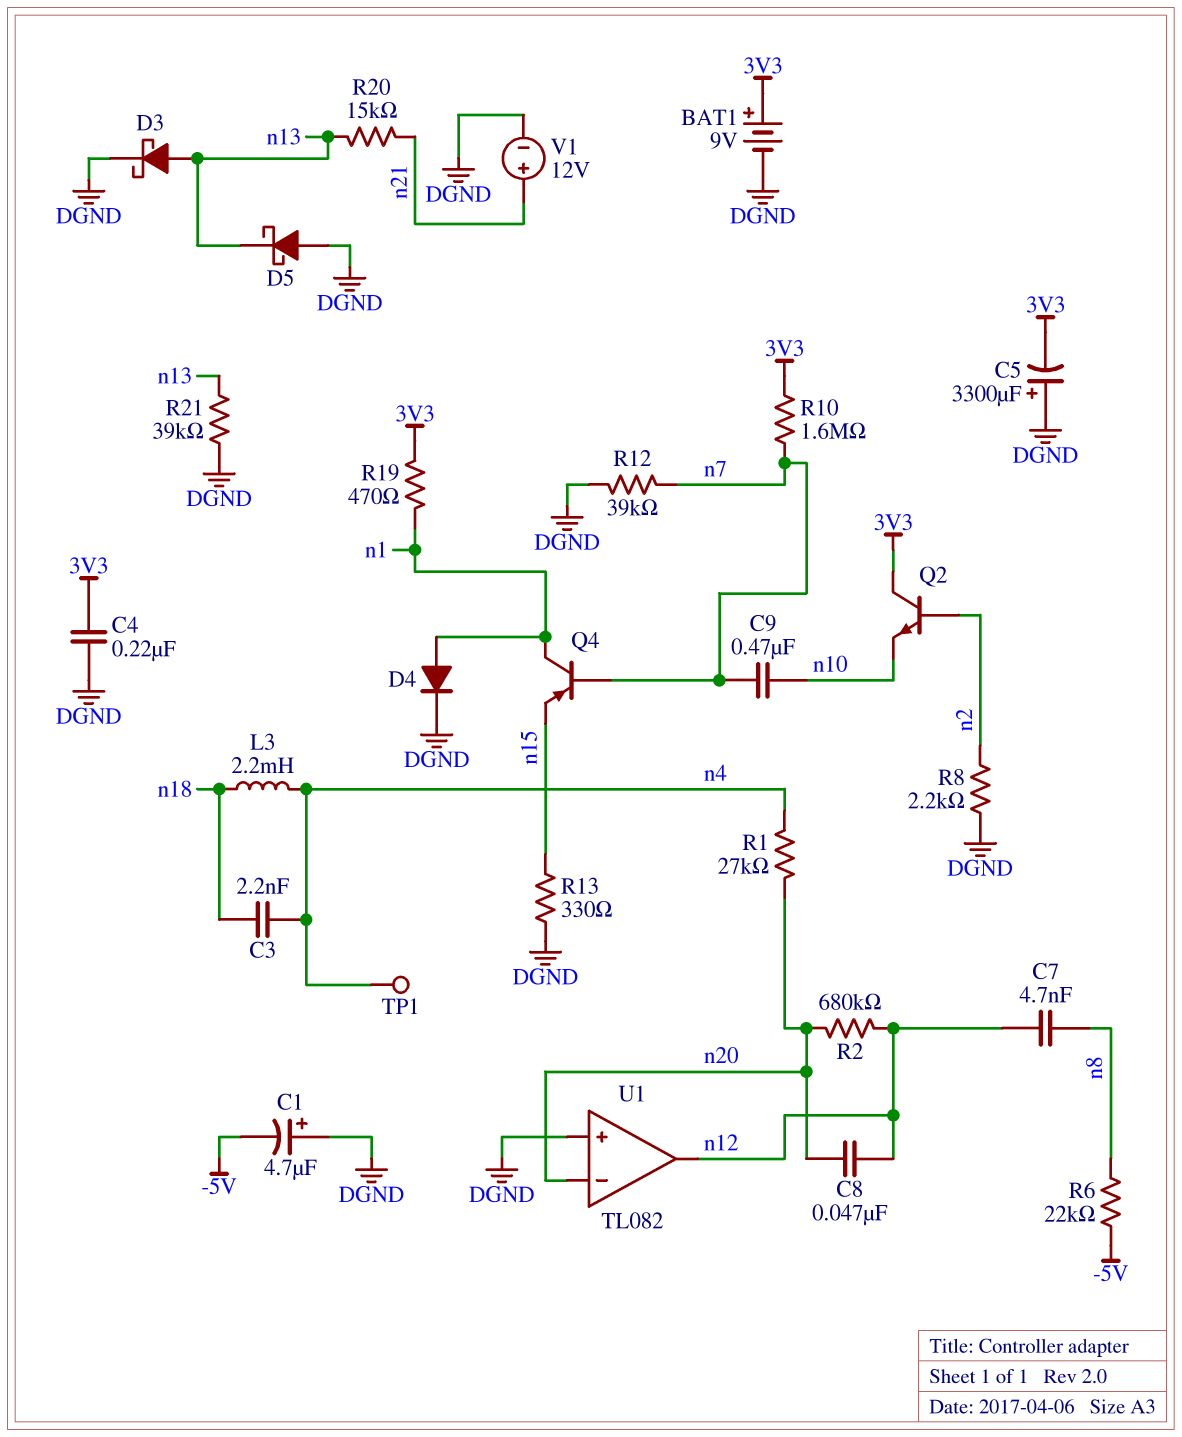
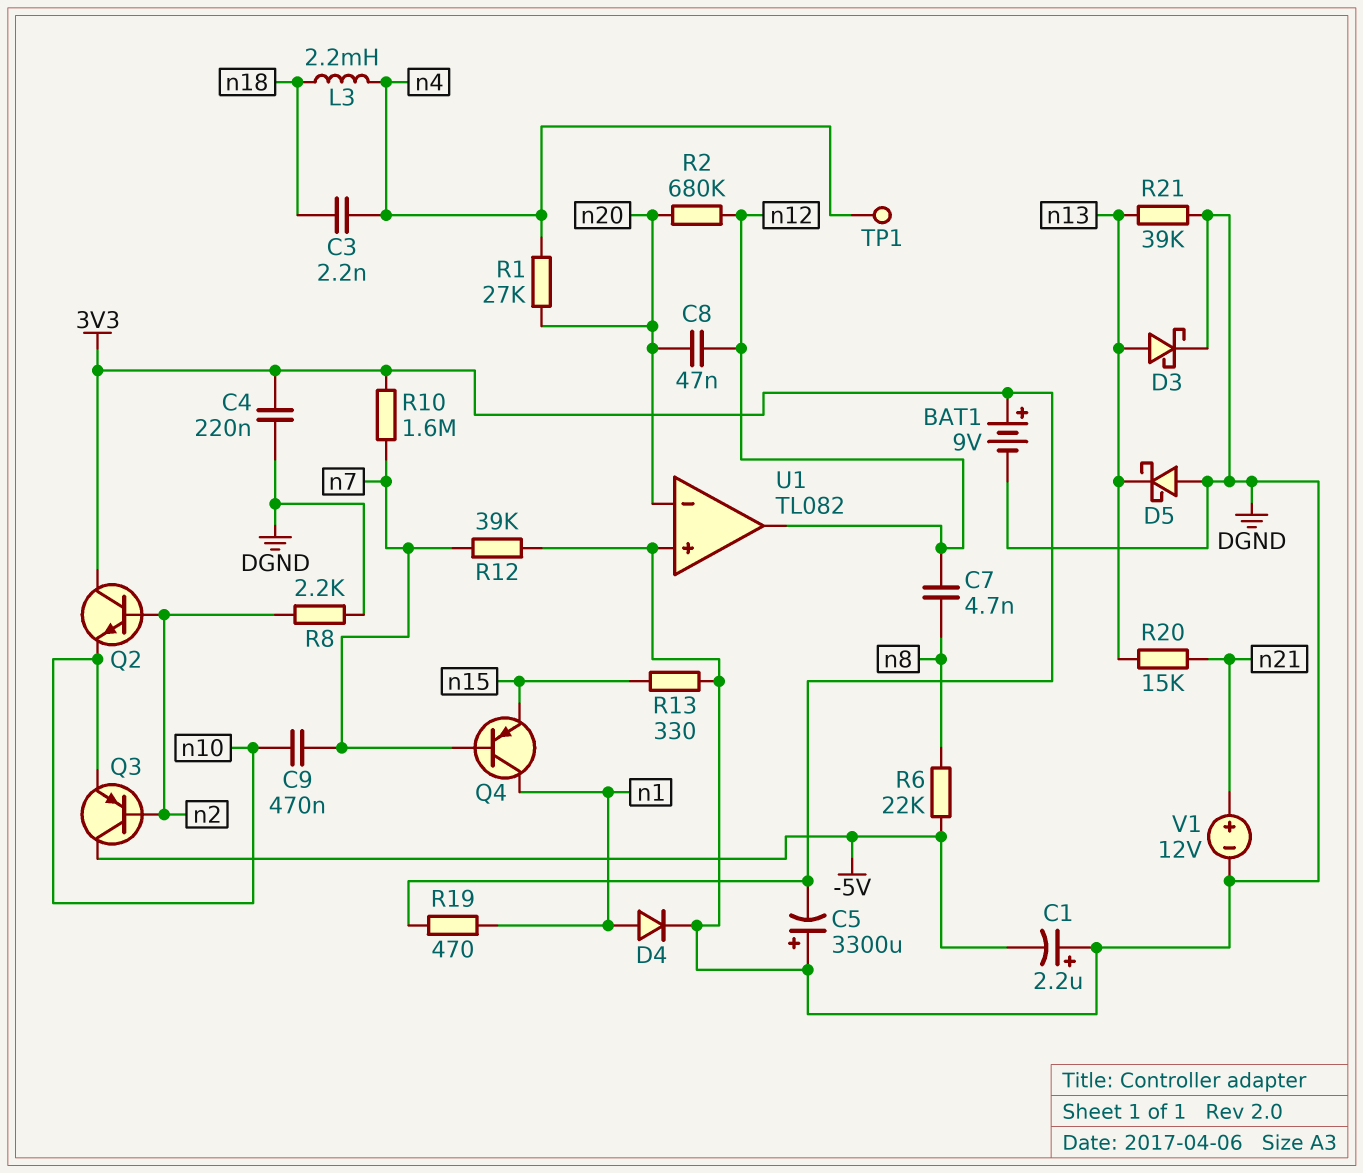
C1: 4.7uF (plus DGND, minus -5V) -> 2.2uF (plus DGND, minus -5V)
Q3: none -> PNP (B n2, C -5V, E n10)

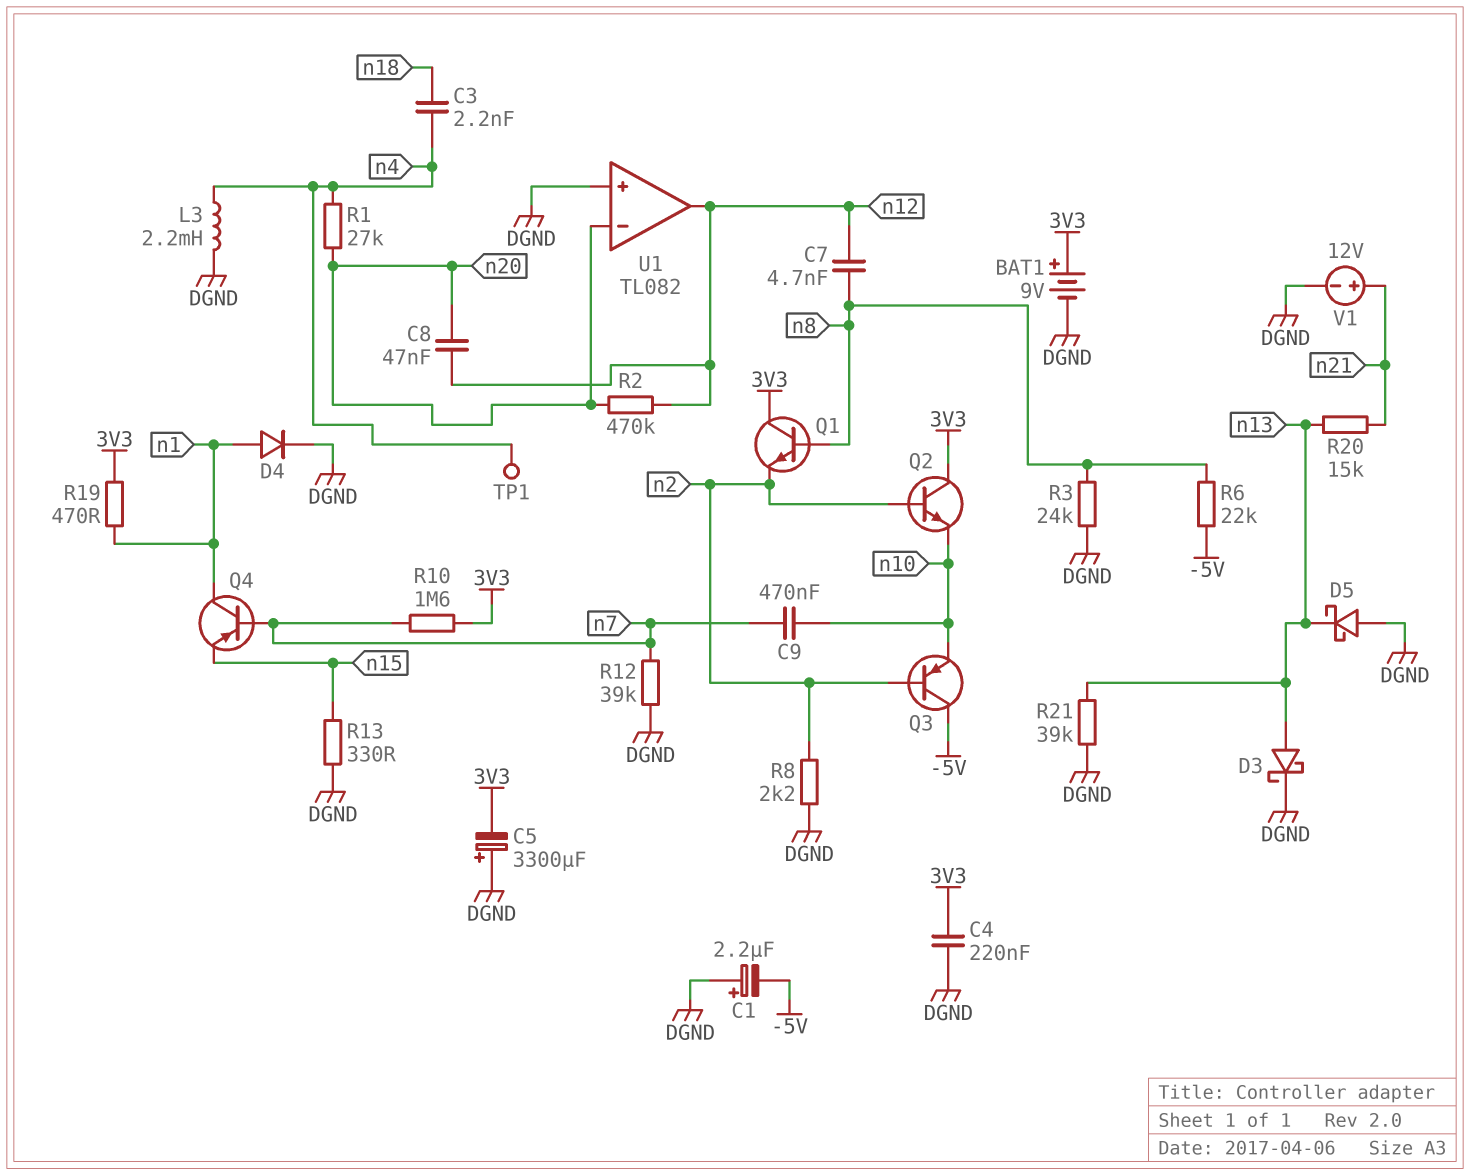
L3: 2.2mH (n4, n18) -> 2.2mH (DGND, n4)
Q1: none -> NPN (B n8, C 3V3, E n2)
R2: 680k (n12, n20) -> 470k (n12, n20)
R3: none -> 24k (DGND, n8)

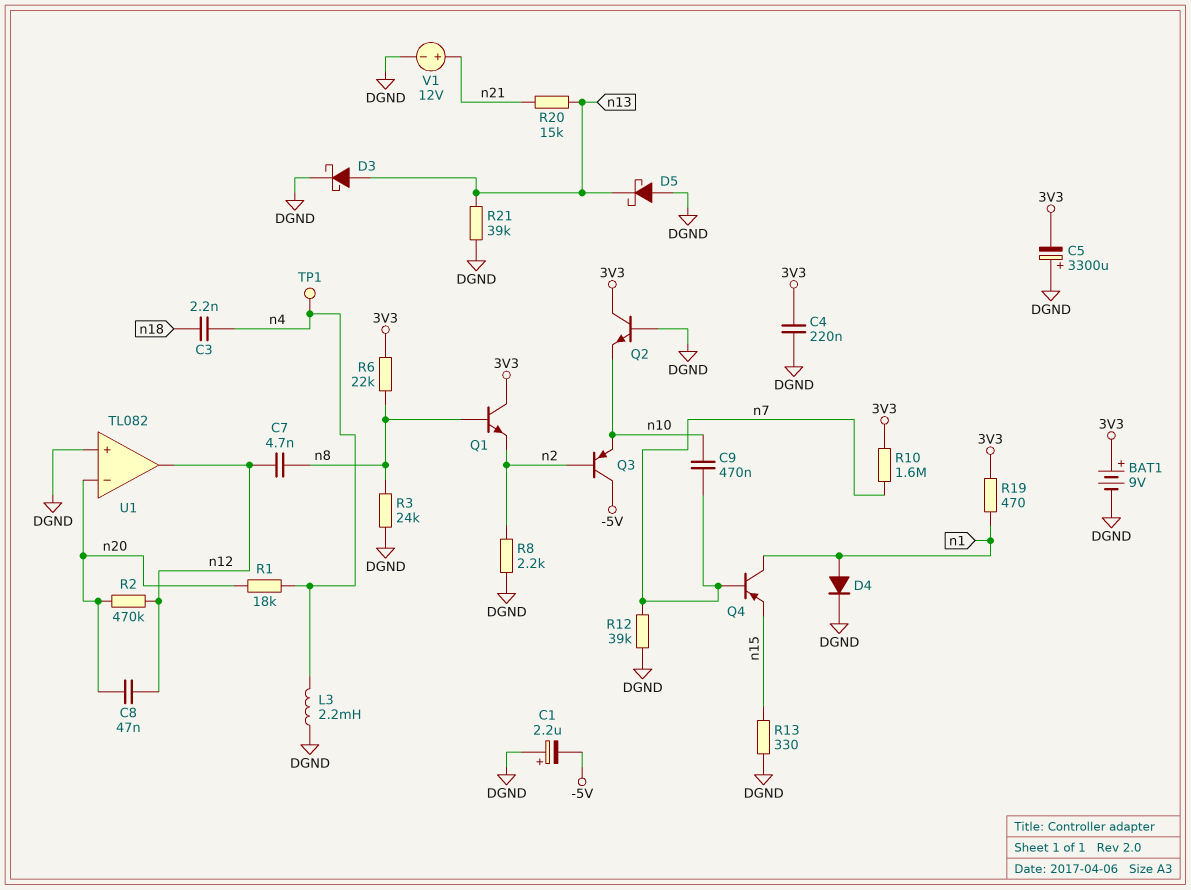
Q2: NPN (B n2, C 3V3, E n10) -> NPN (B DGND, C 3V3, E n10)
R1: 27k (n4, n20) -> 18k (n4, n20)
R6: 22k (-5V, n8) -> 22k (3V3, n8)

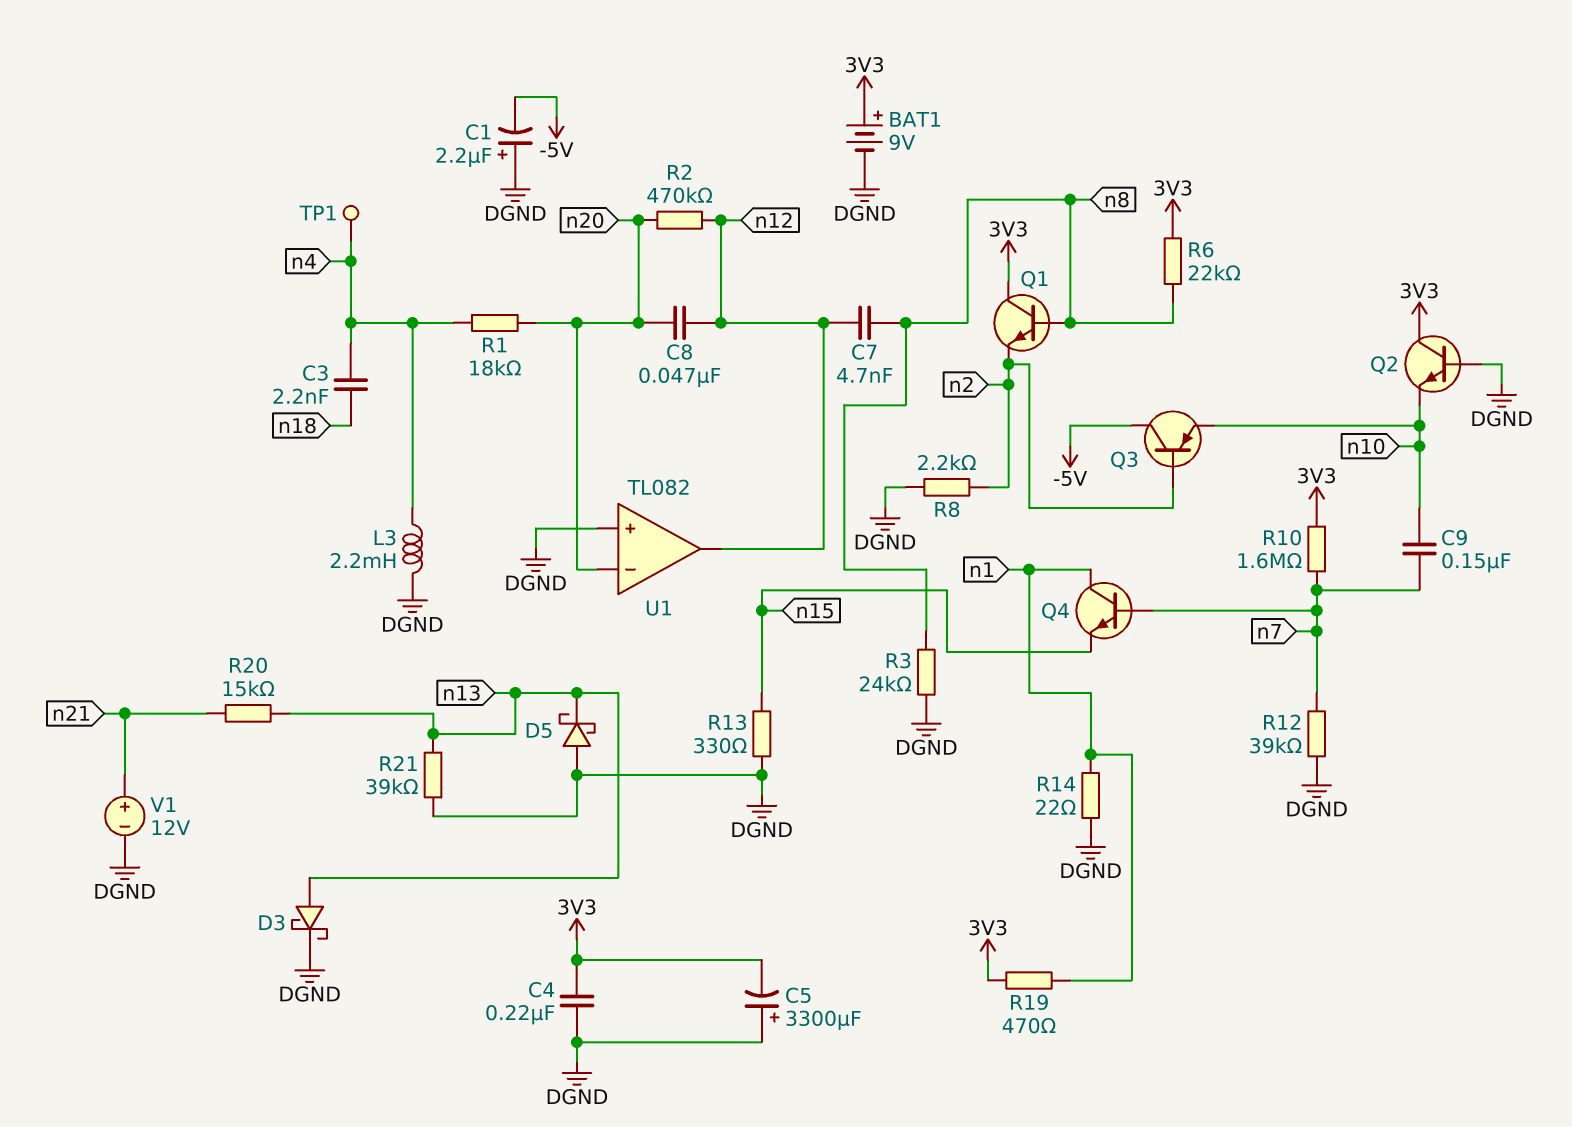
C9: 470nF (n7, n10) -> 150nF (n7, n10)
D4: diode (A n1, K DGND) -> none
Q4: PNP (B n7, C n1, E n15) -> NPN (B n7, C n1, E n15)
R14: none -> 22 (DGND, n1)

